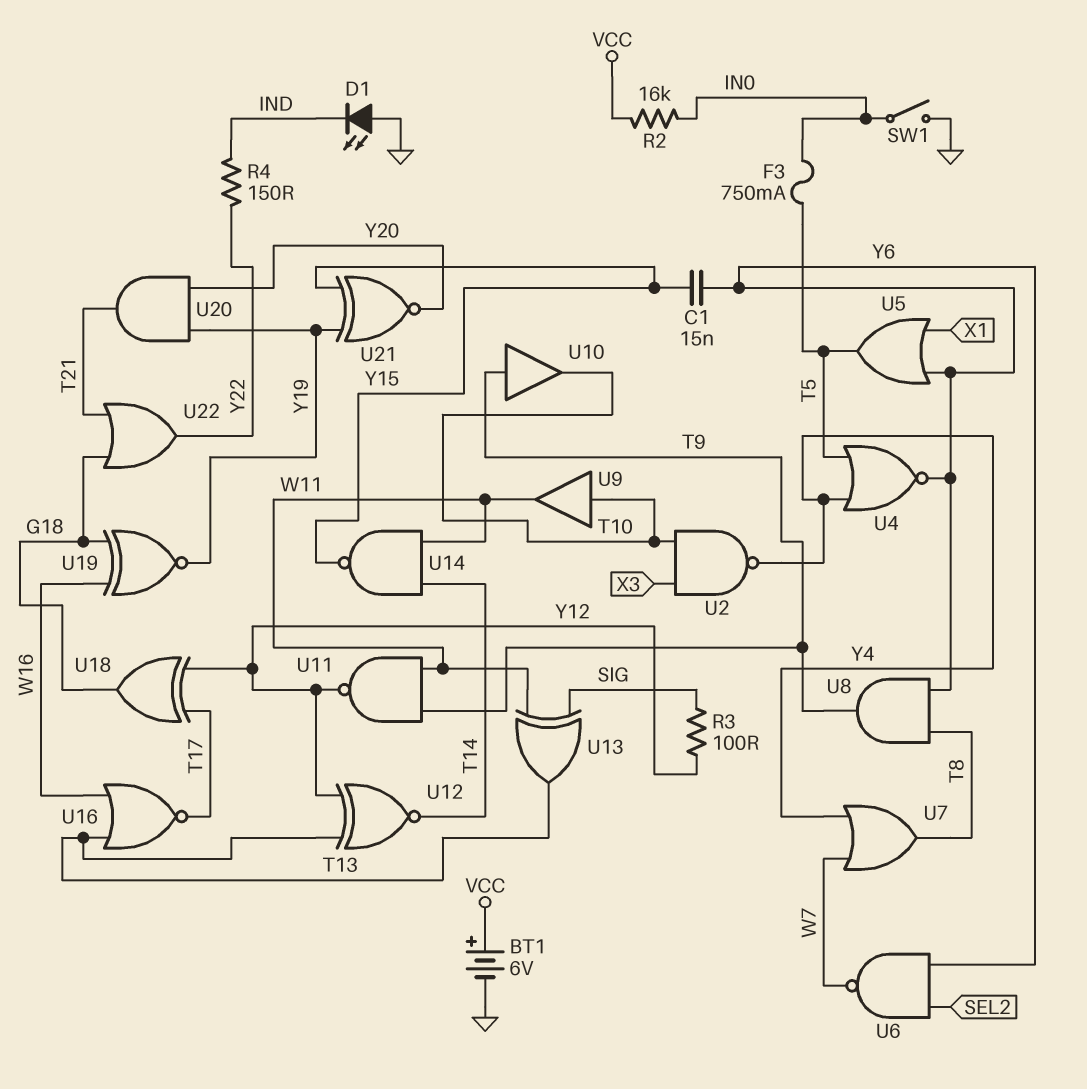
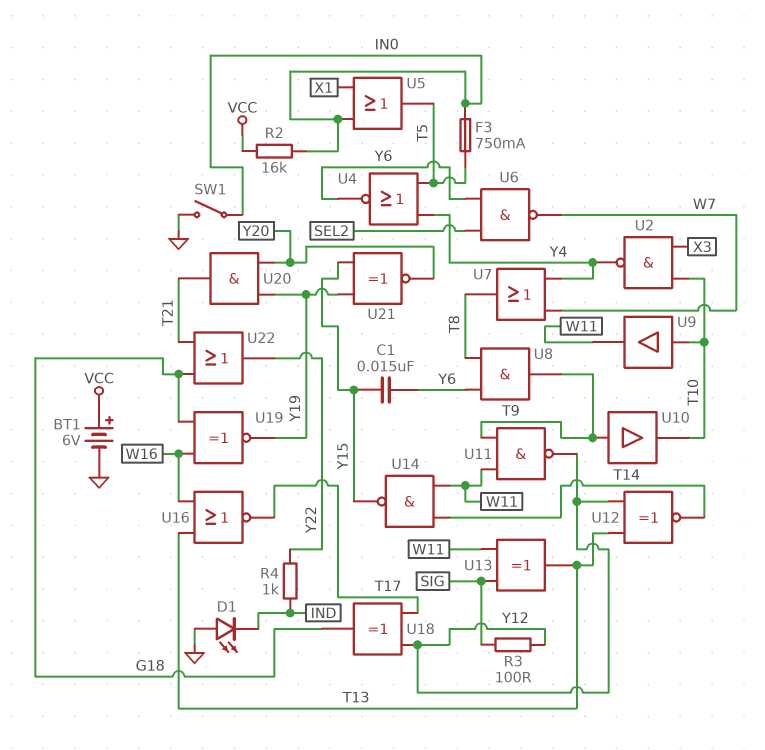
R4: 150 (IND, Y22) -> 1k (IND, Y22)
U5: OR (in X1, in Y6, out T5) -> OR (in IN0, in X1, out T5)

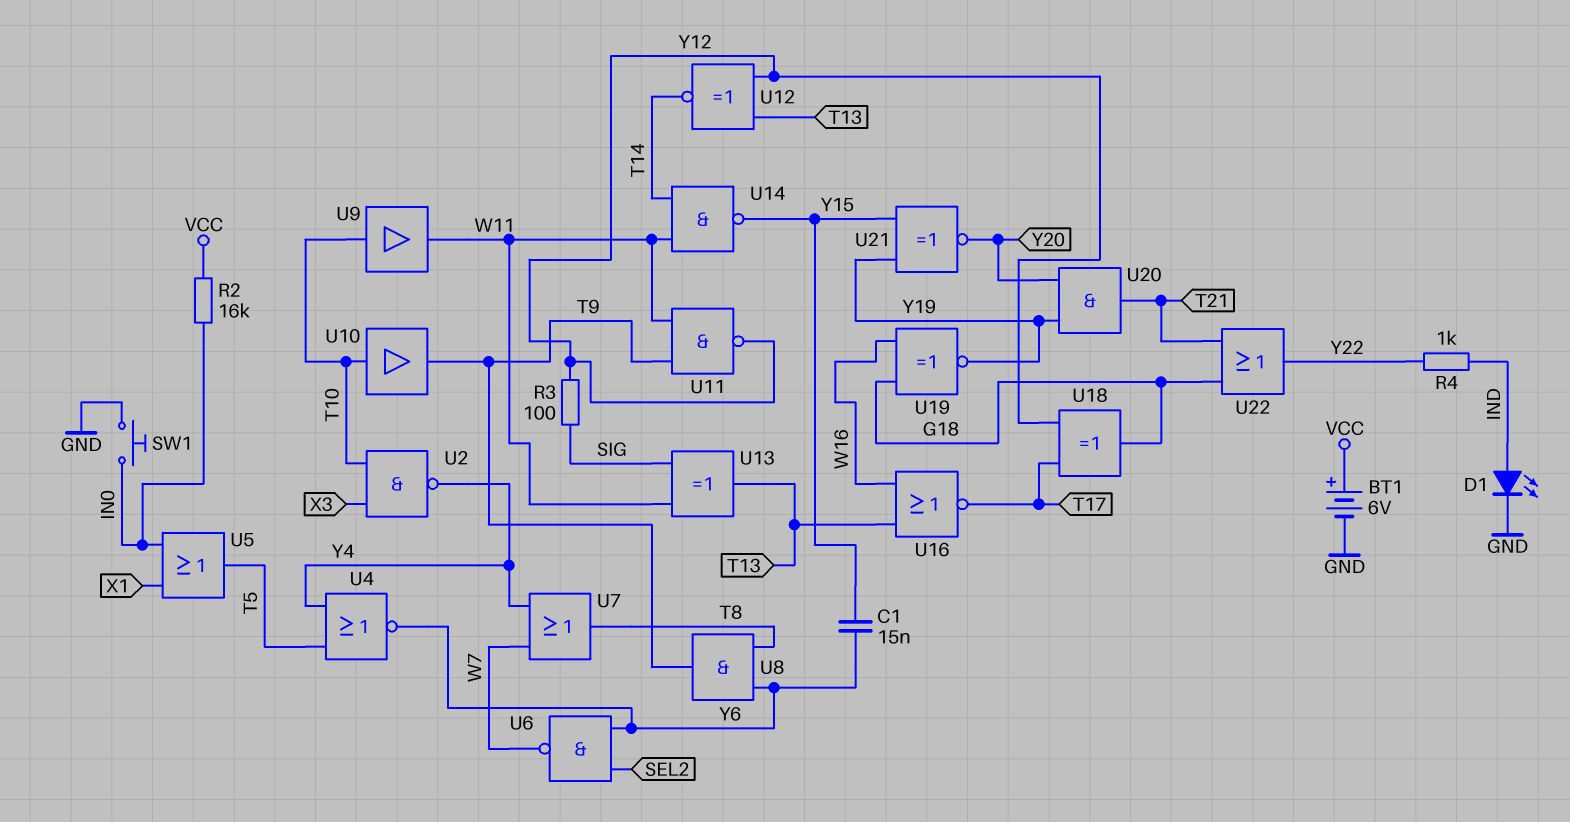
D1: LED (A GND, K IND) -> LED (A IND, K GND)
F3: 750mA (IN0, T5) -> none
SW1: switch (GND, IN0) -> button (GND, IN0)
U10: buffer (in T9, out T10) -> buffer (in T10, out T9)

